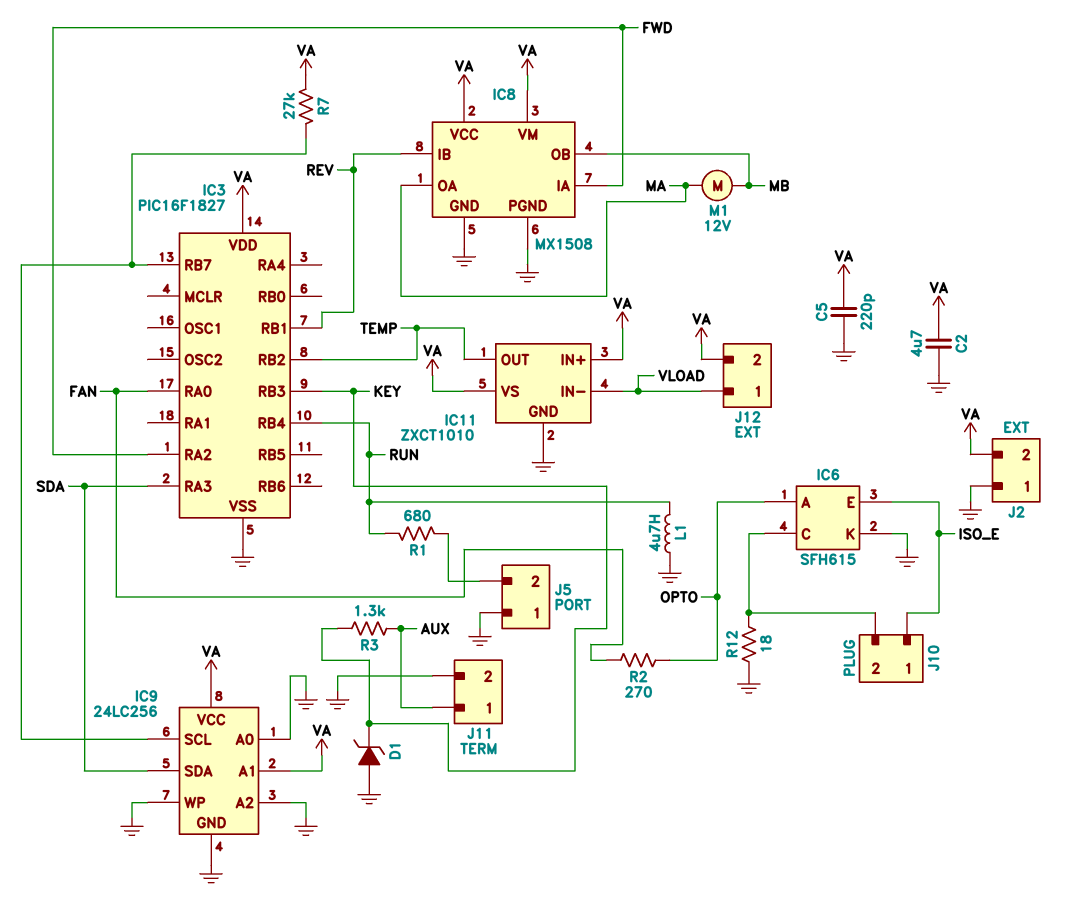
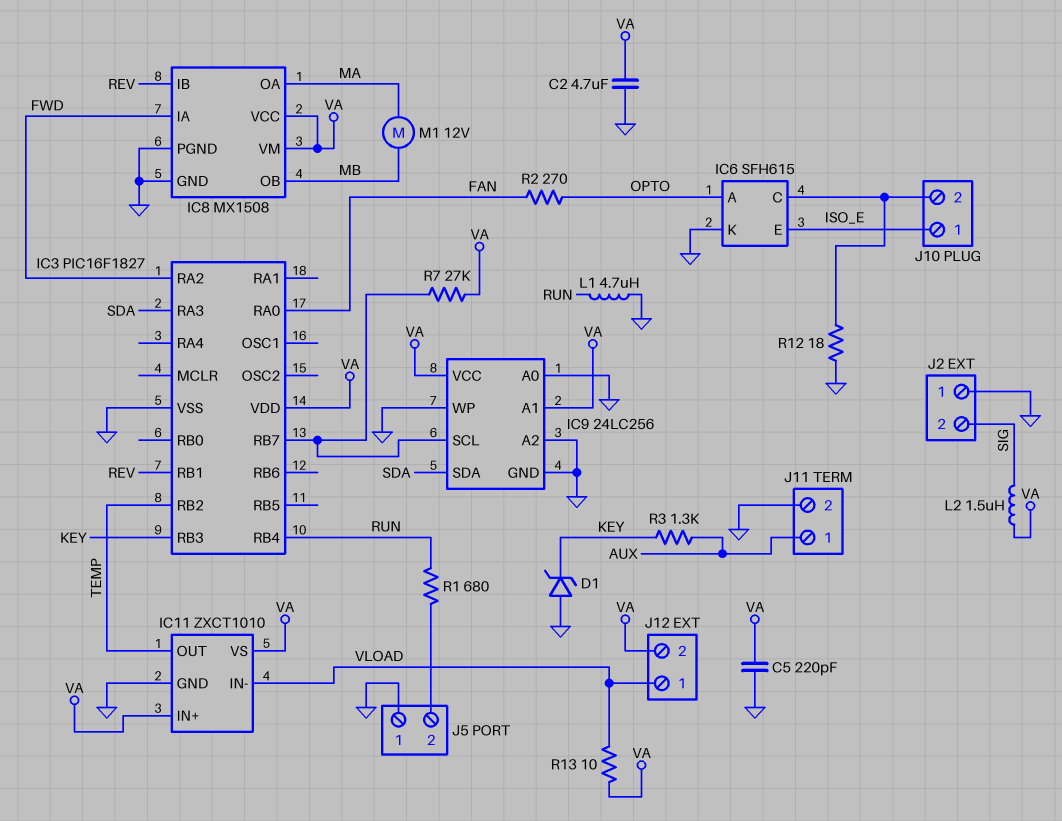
J2 pin 2: VA -> SIG
L2: none -> 1.5uH (SIG, VA)
R13: none -> 10 (VA, VLOAD)

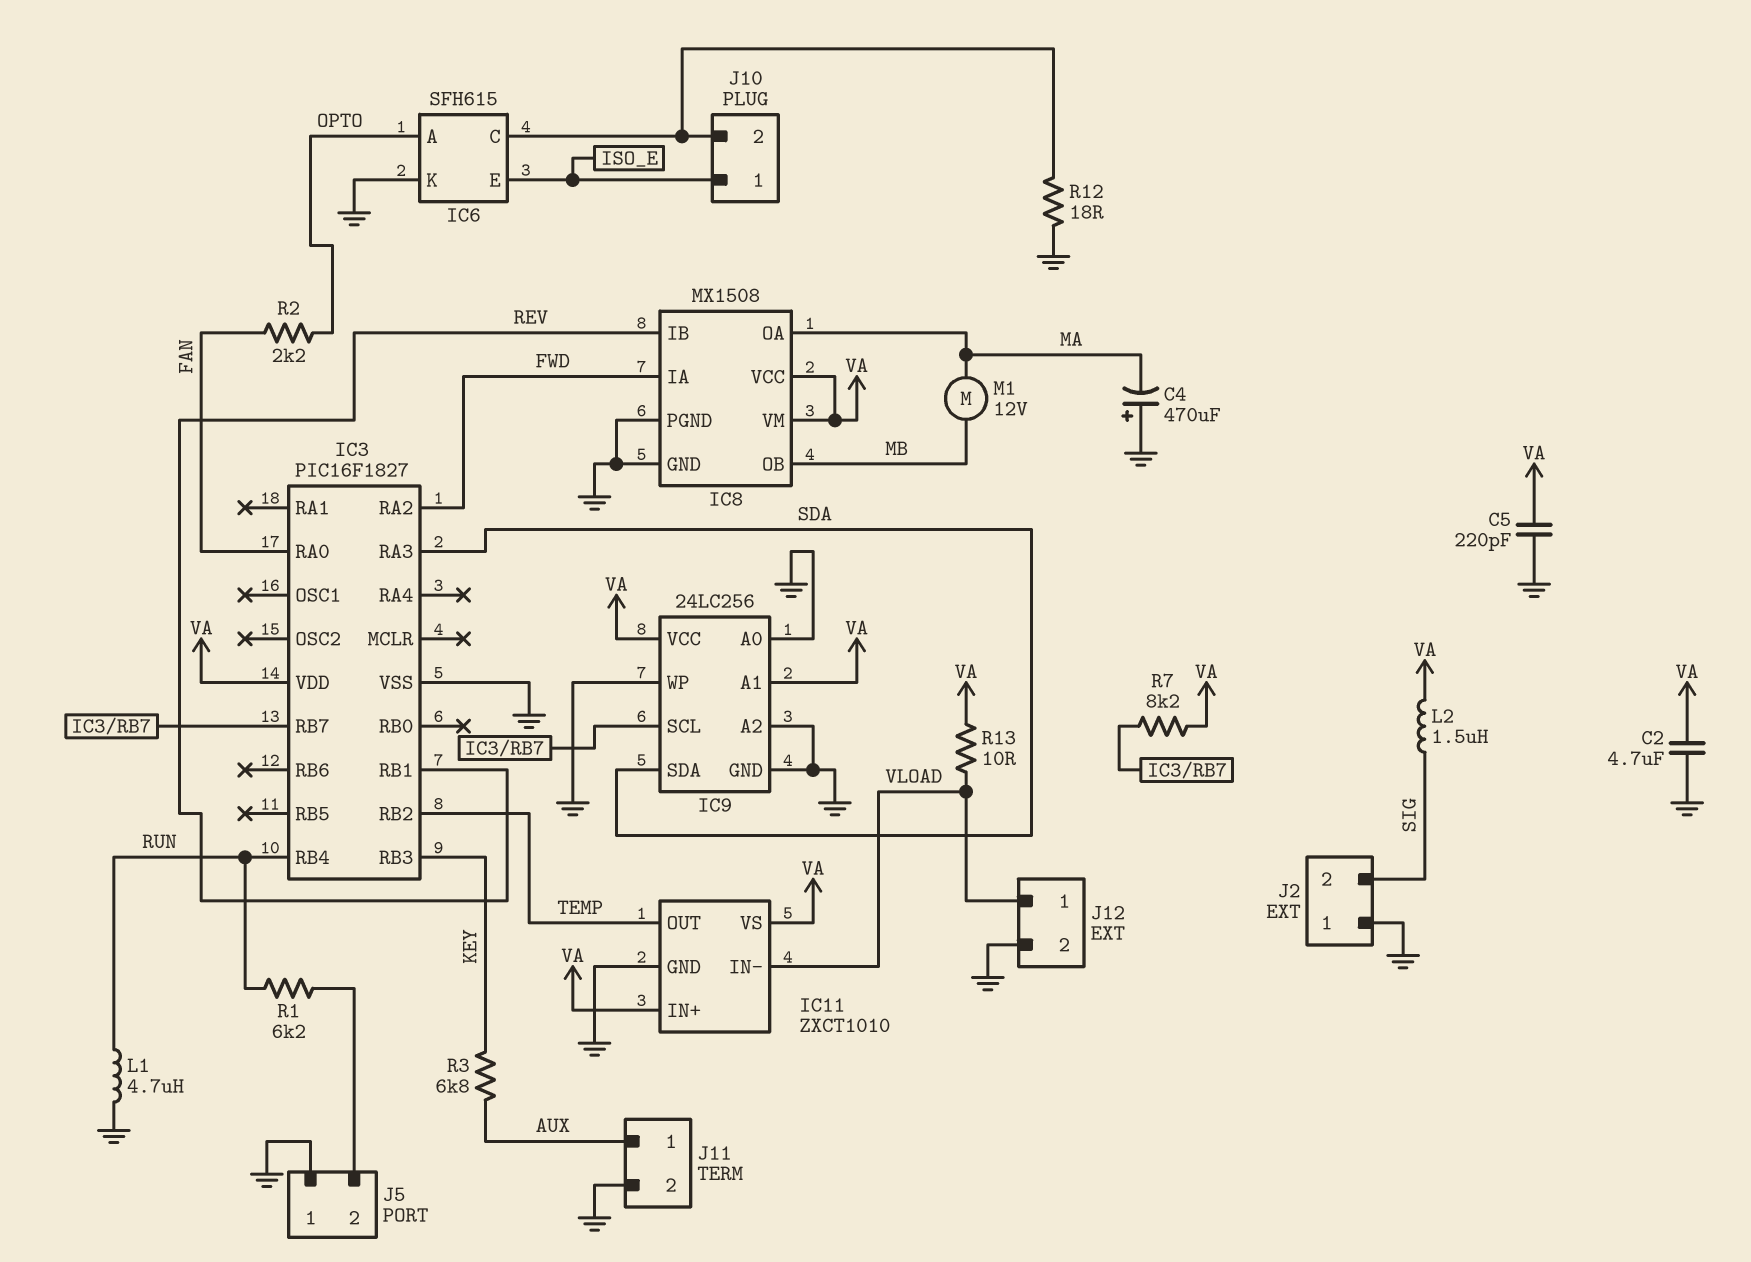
C4: none -> 470uF (plus GND, minus MA)
D1: zener (A GND, K KEY) -> none
J12 pin 2: VA -> GND
R1: 680 (J5/2, RUN) -> 6.2k (J5/2, RUN)
R2: 270 (FAN, OPTO) -> 2.2k (FAN, OPTO)
R3: 1.3k (AUX, KEY) -> 6.8k (AUX, KEY)
R7: 27k (IC3/RB7, VA) -> 8.2k (IC3/RB7, VA)

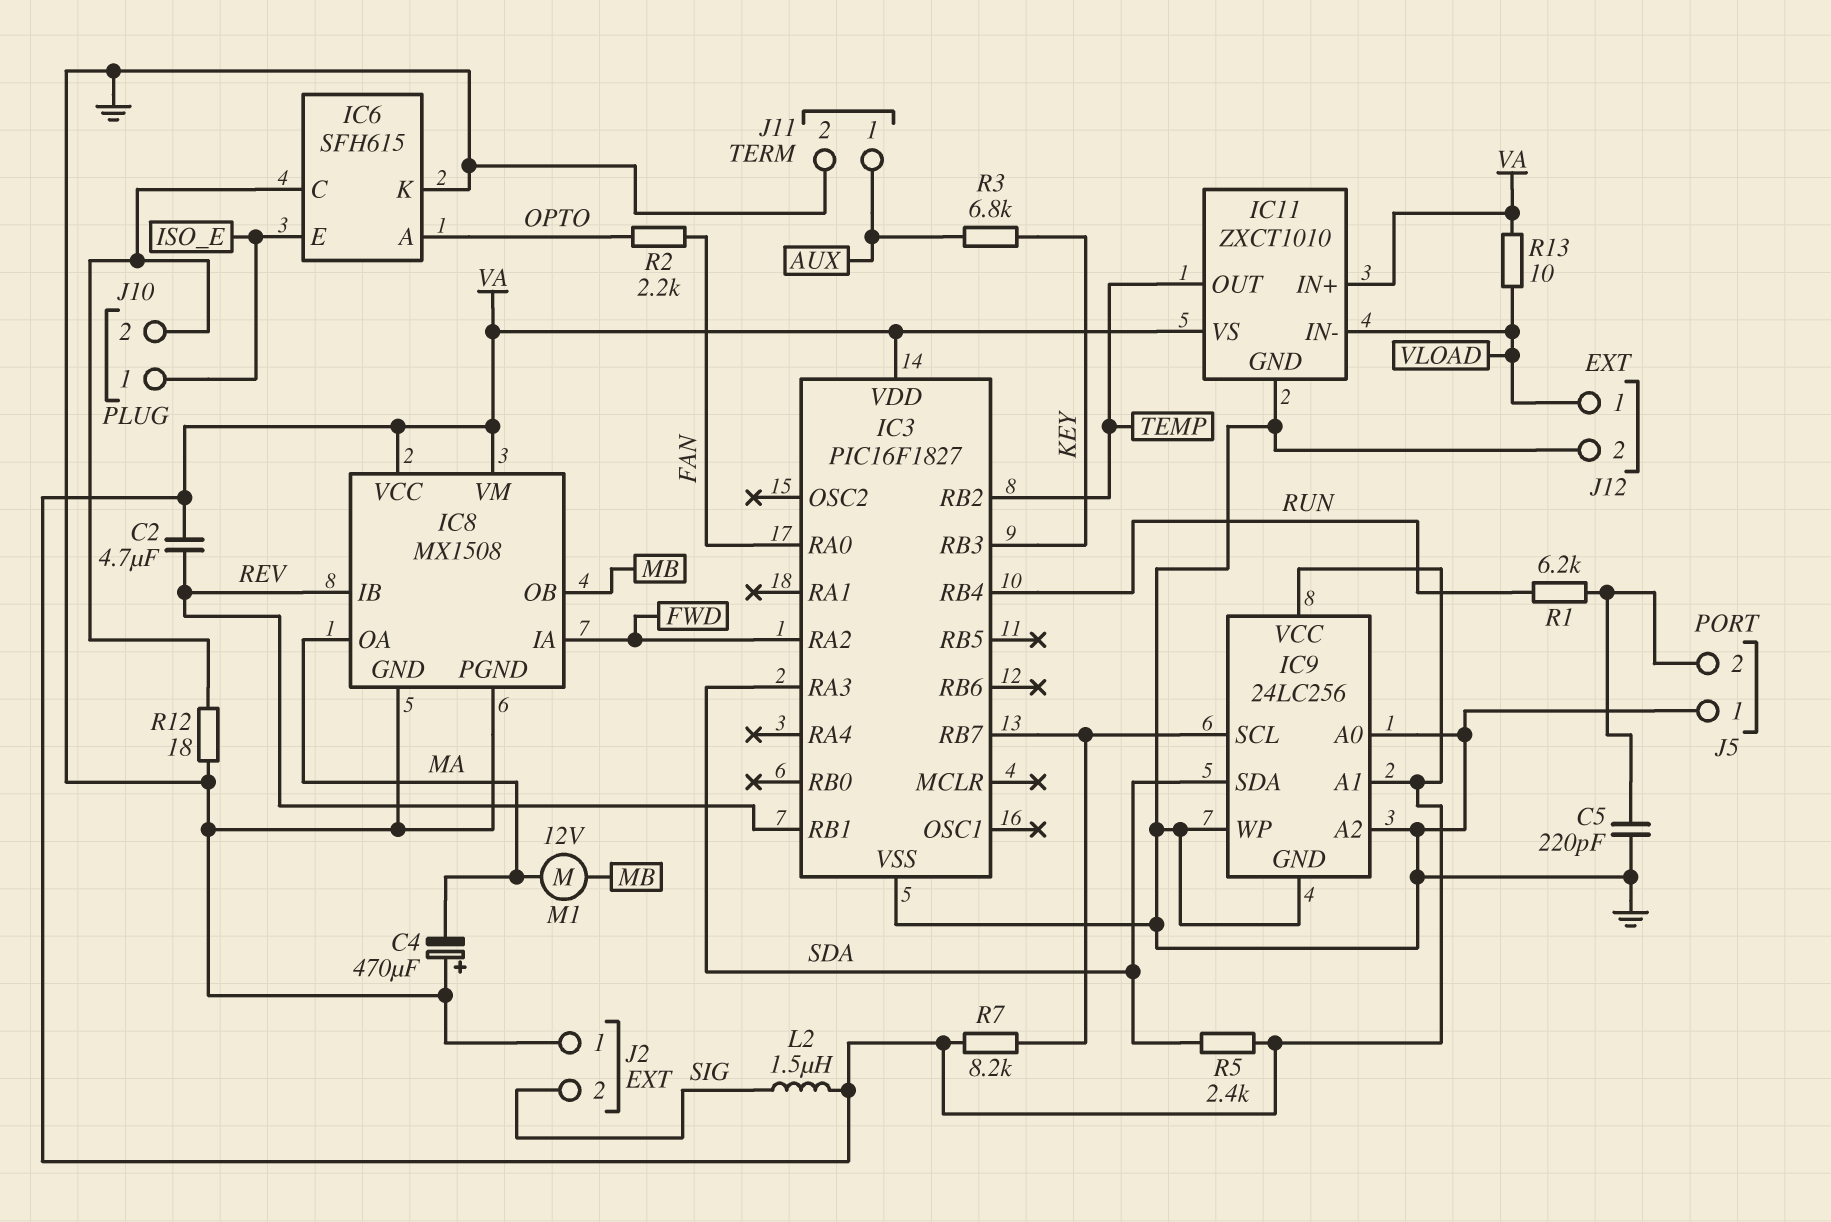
C2: 4.7uF (GND, VA) -> 4.7uF (REV, VA)
C5: 220pF (GND, VA) -> 220pF (GND, J5/2)
L1: 4.7uH (GND, RUN) -> none
R5: none -> 2.4k (SDA, VA)

